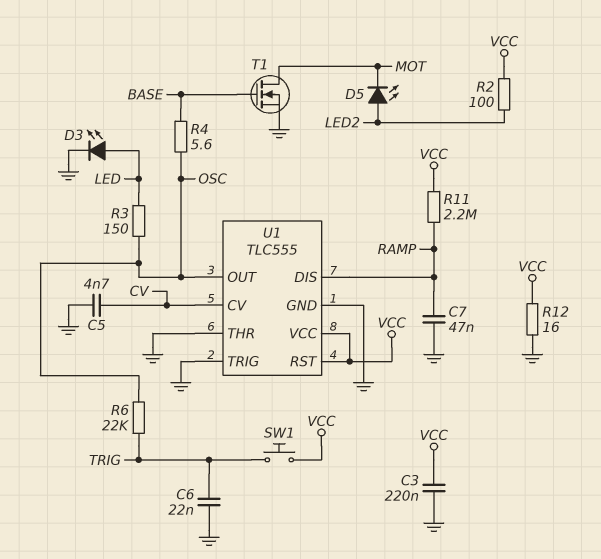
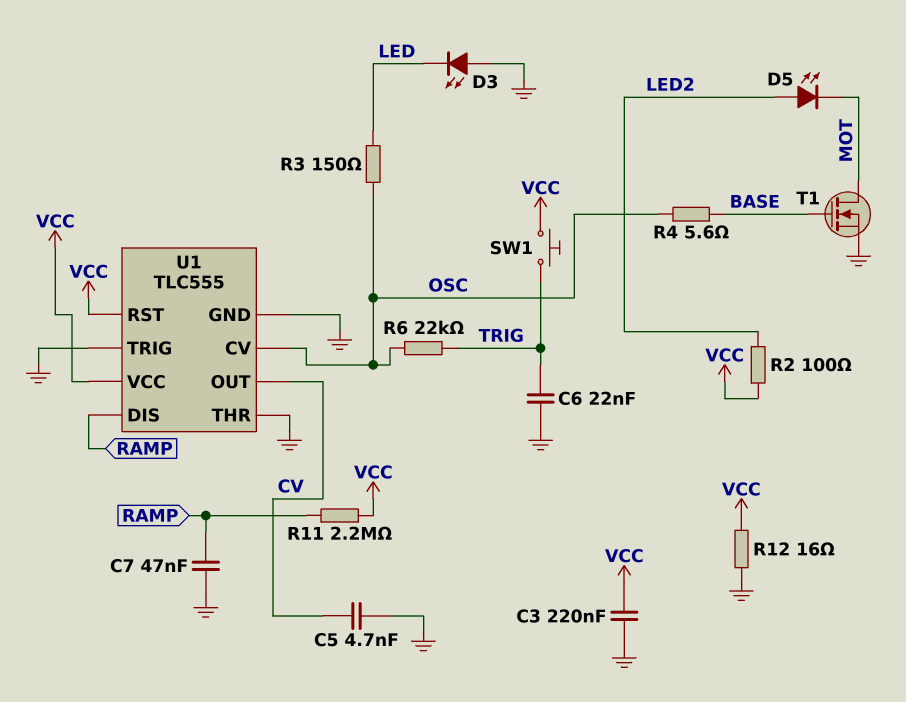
D3: LED (A LED, K GND) -> LED (A GND, K LED)
U1 pin CV: CV -> OSC
U1 pin OUT: OSC -> CV

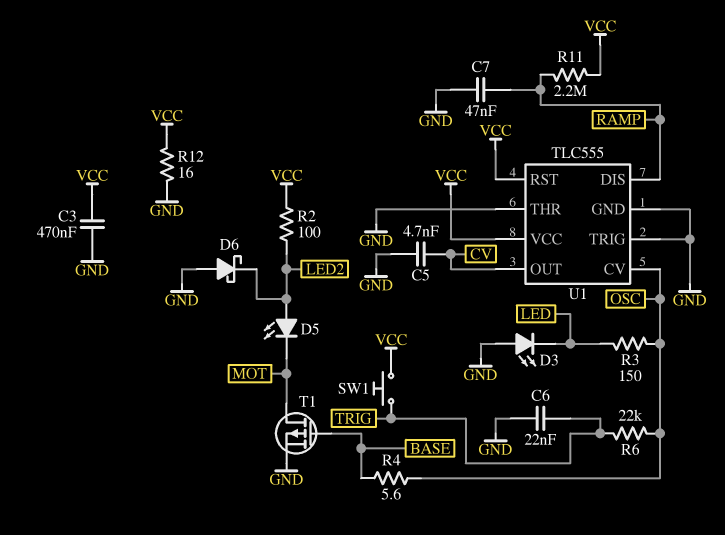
C3: 220nF (GND, VCC) -> 470nF (GND, VCC)
D6: none -> schottky (A GND, K LED2)
T1: NMOS (G BASE, D MOT, S GND) -> PMOS (G BASE, D MOT, S GND)

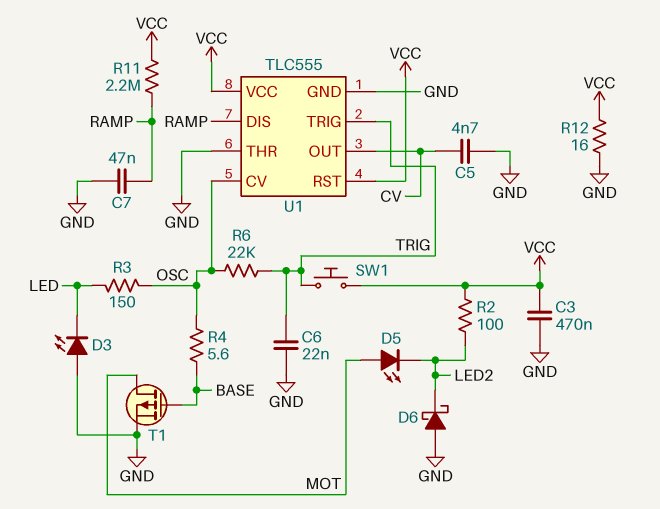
D5: LED (A LED2, K MOT) -> LED (A MOT, K LED2)
U1 pin TRIG: GND -> TRIG

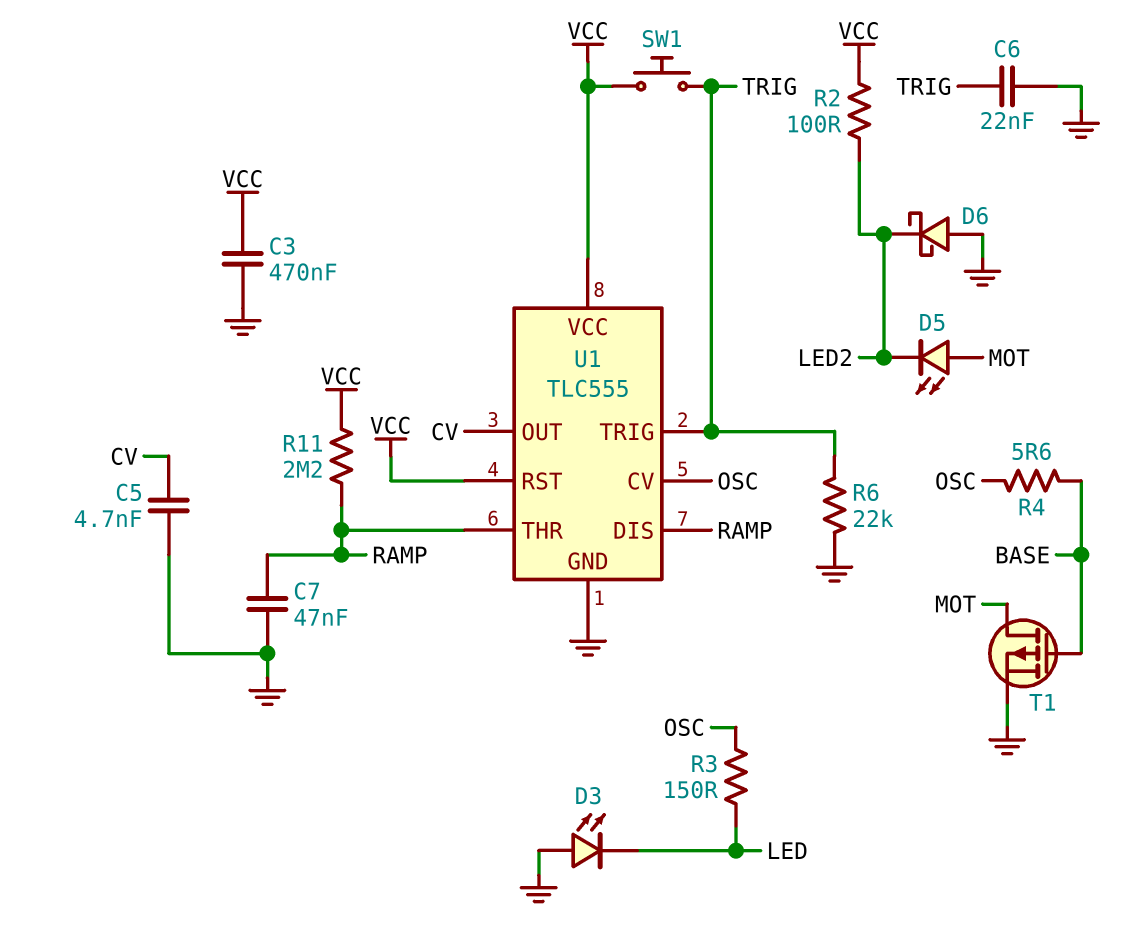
R6: 22k (OSC, TRIG) -> 22k (GND, TRIG)
R12: 16 (GND, VCC) -> none
U1 pin THR: GND -> RAMP

